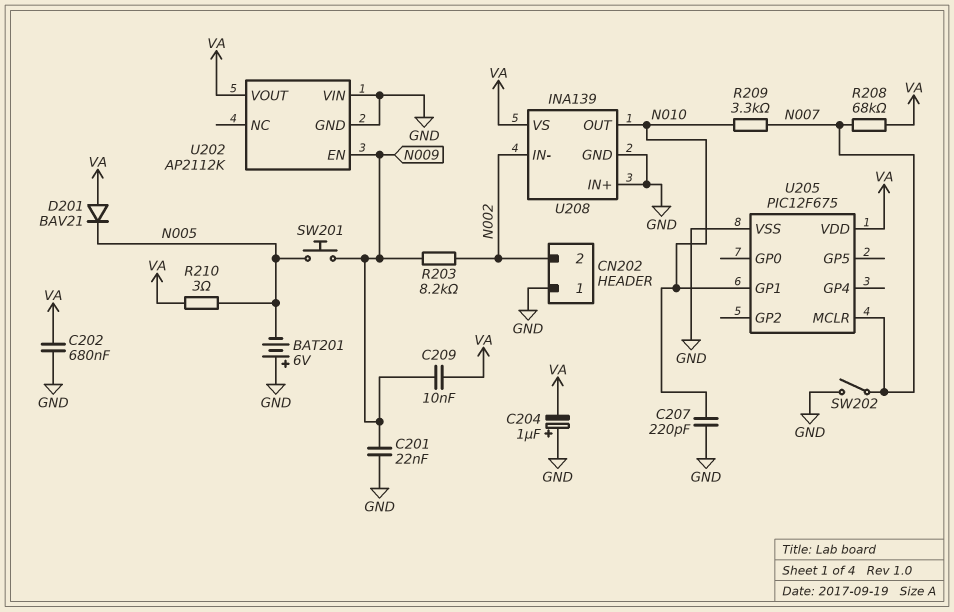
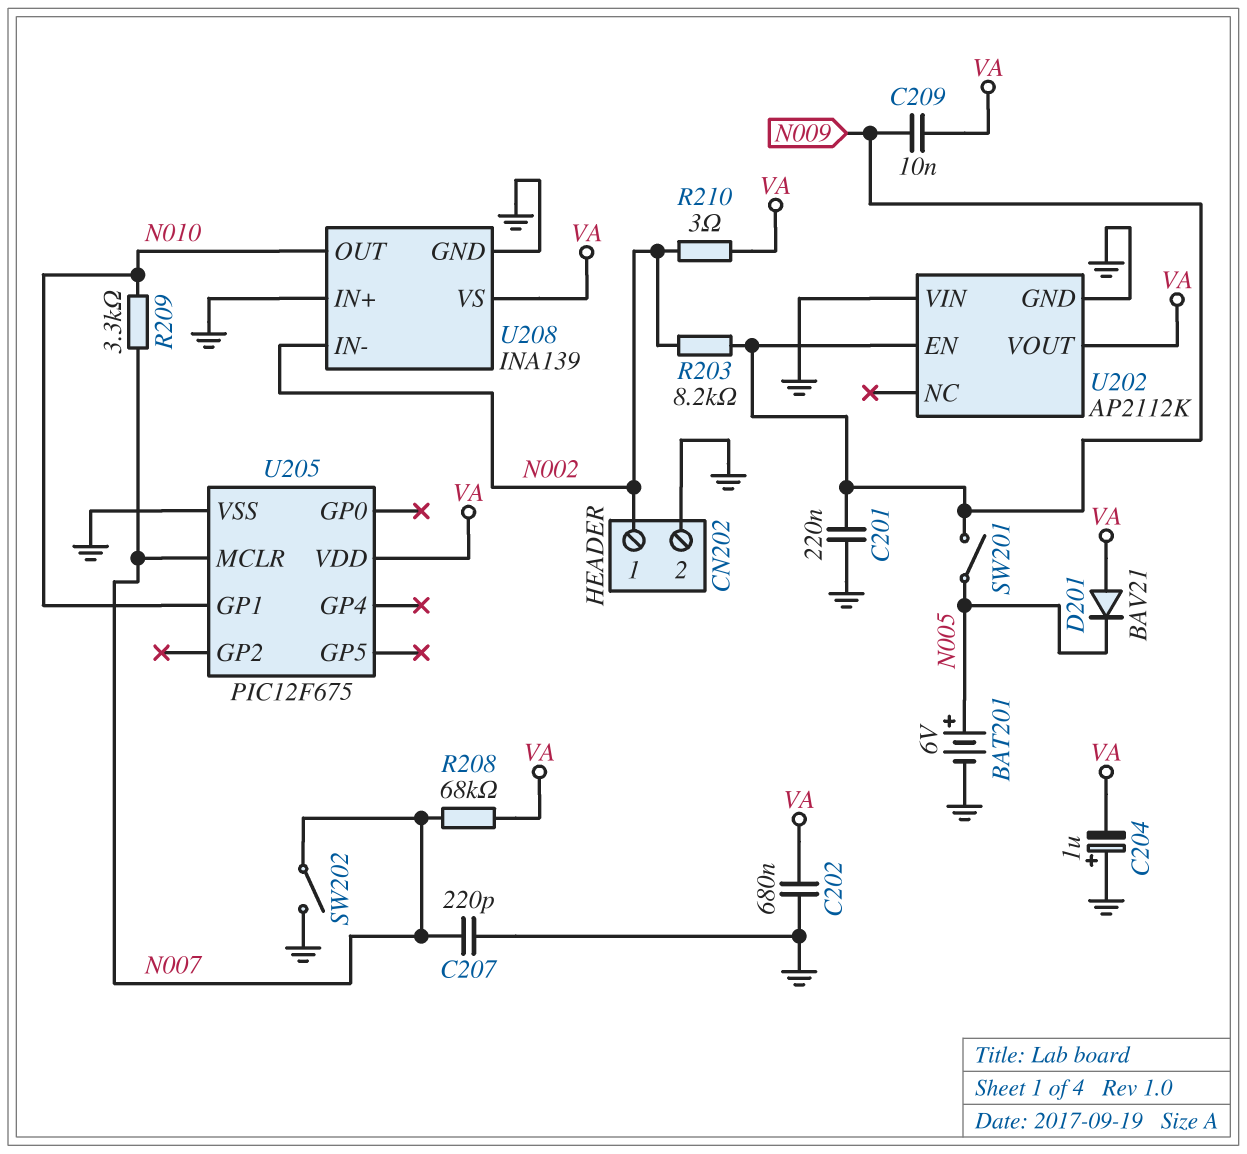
BAT201: 6V (plus GND, minus N005) -> 6V (plus N005, minus GND)
C201: 22nF (GND, N009) -> 220nF (GND, N009)
C207: 220pF (GND, N010) -> 220pF (GND, N007)
CN202 pin 1: GND -> N002
CN202 pin 2: N002 -> GND
R210: 3 (N005, VA) -> 3 (N002, VA)
SW201: button (N005, N009) -> switch (N005, N009)

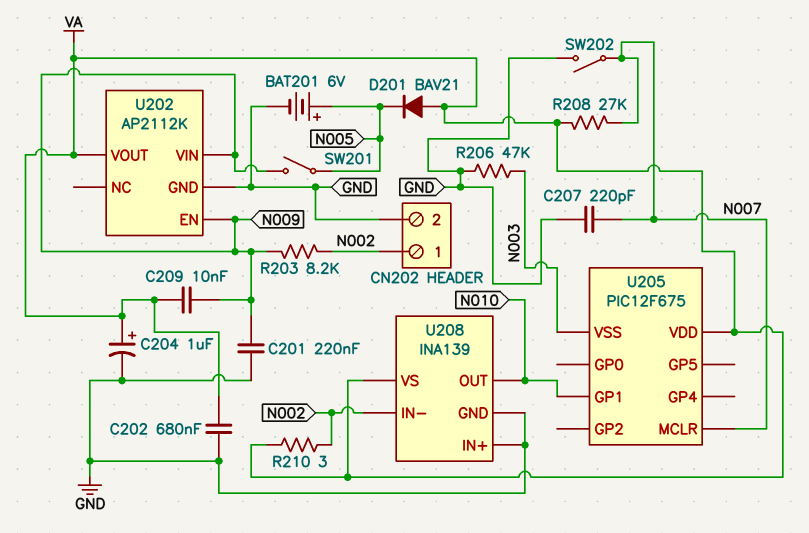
C204: 1uF (plus GND, minus VA) -> 1uF (plus VA, minus GND)
R206: none -> 47k (GND, N003)
R208: 68k (N007, VA) -> 27k (N007, VA)
R209: 3.3k (N007, N010) -> none
U202 pin VIN: GND -> N009
U205 pin VSS: GND -> N003

